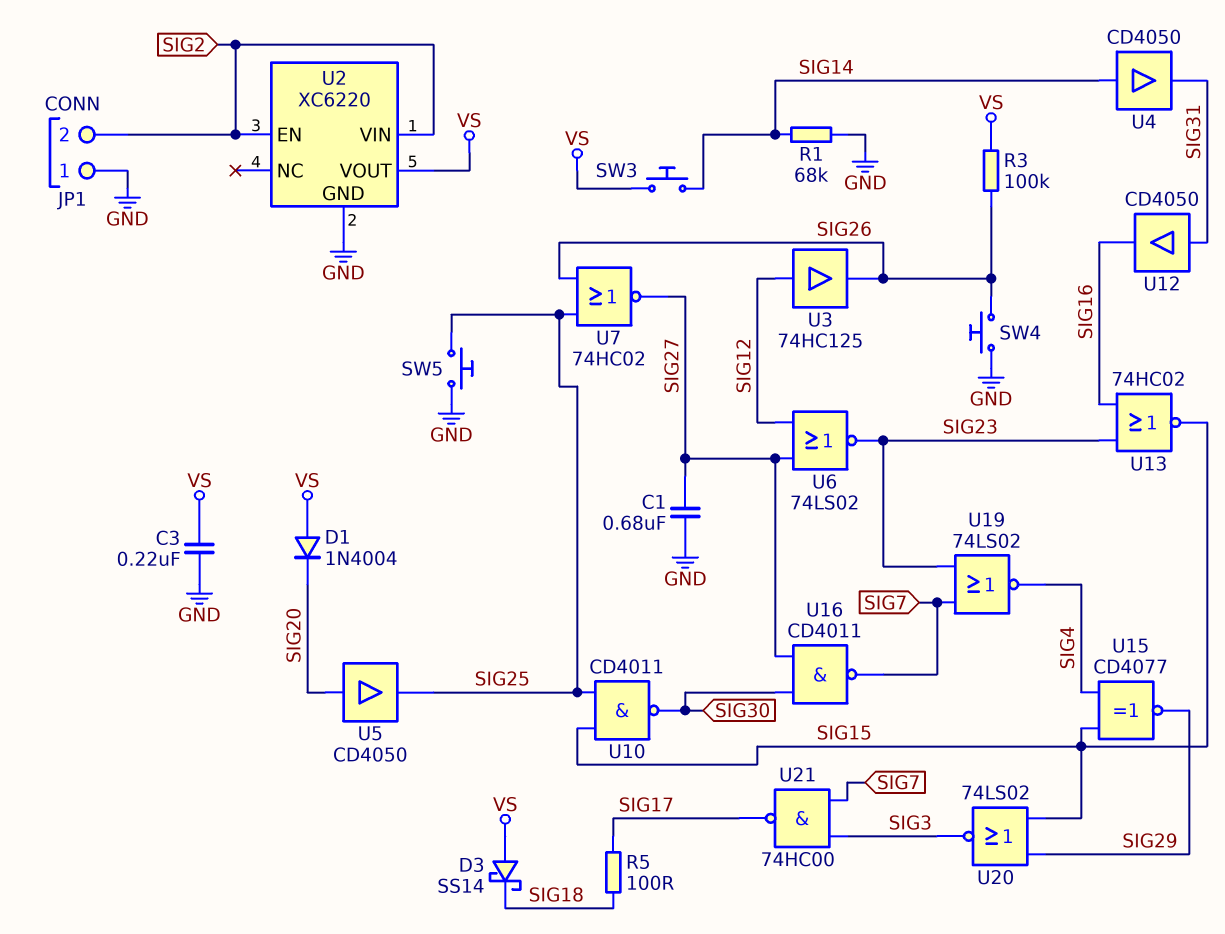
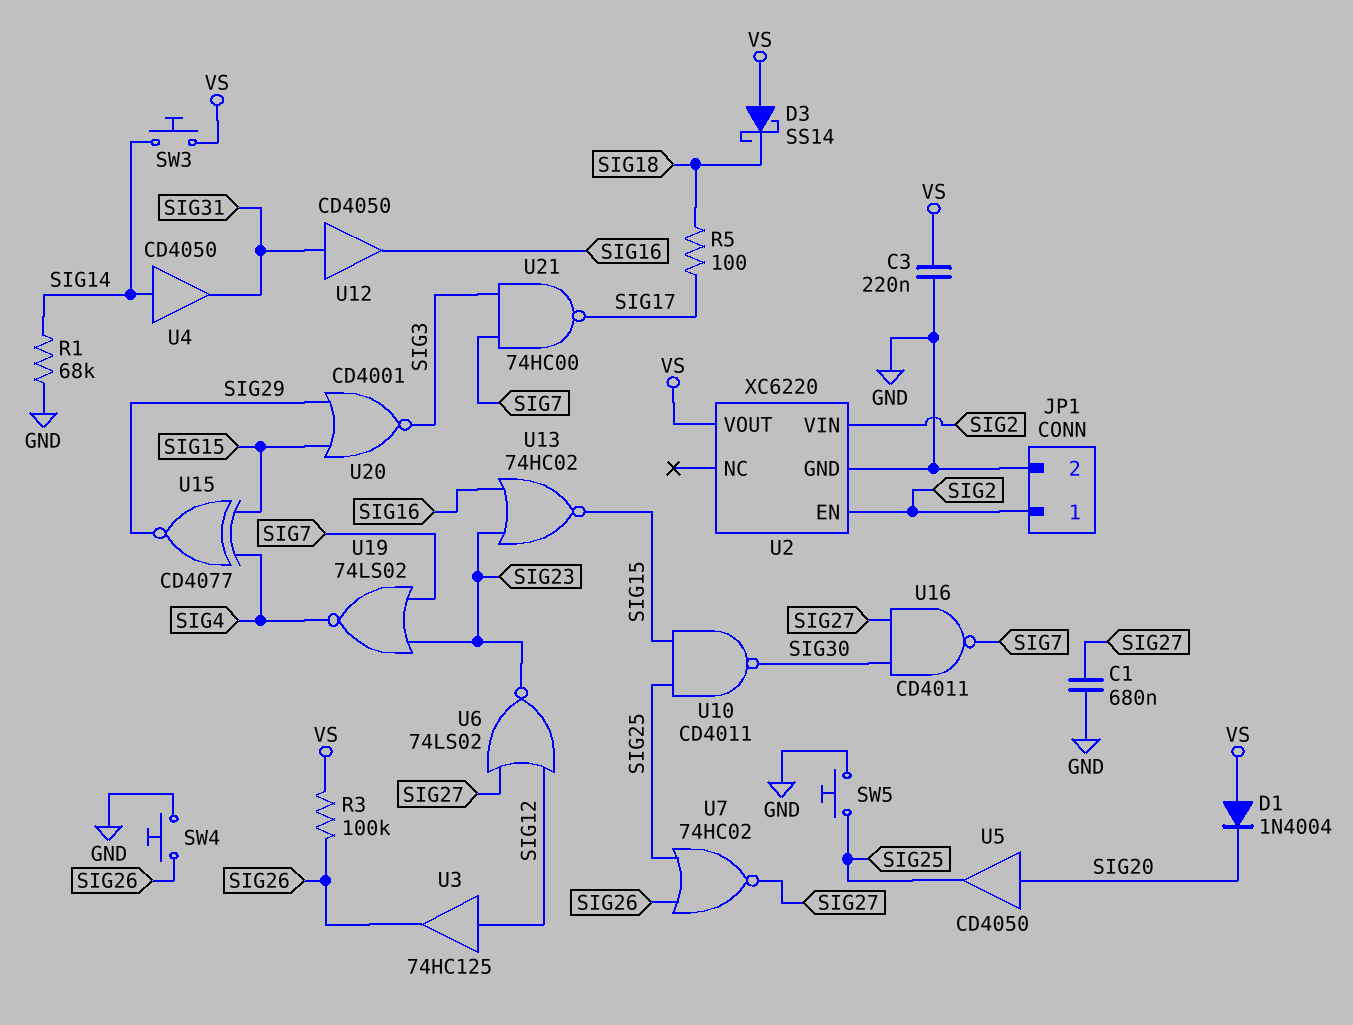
JP1 pin 1: GND -> SIG2
JP1 pin 2: SIG2 -> GND
U20: NOR 74LS02 (in SIG15, in SIG29, out SIG3) -> NOR CD4001 (in SIG15, in SIG29, out SIG3)

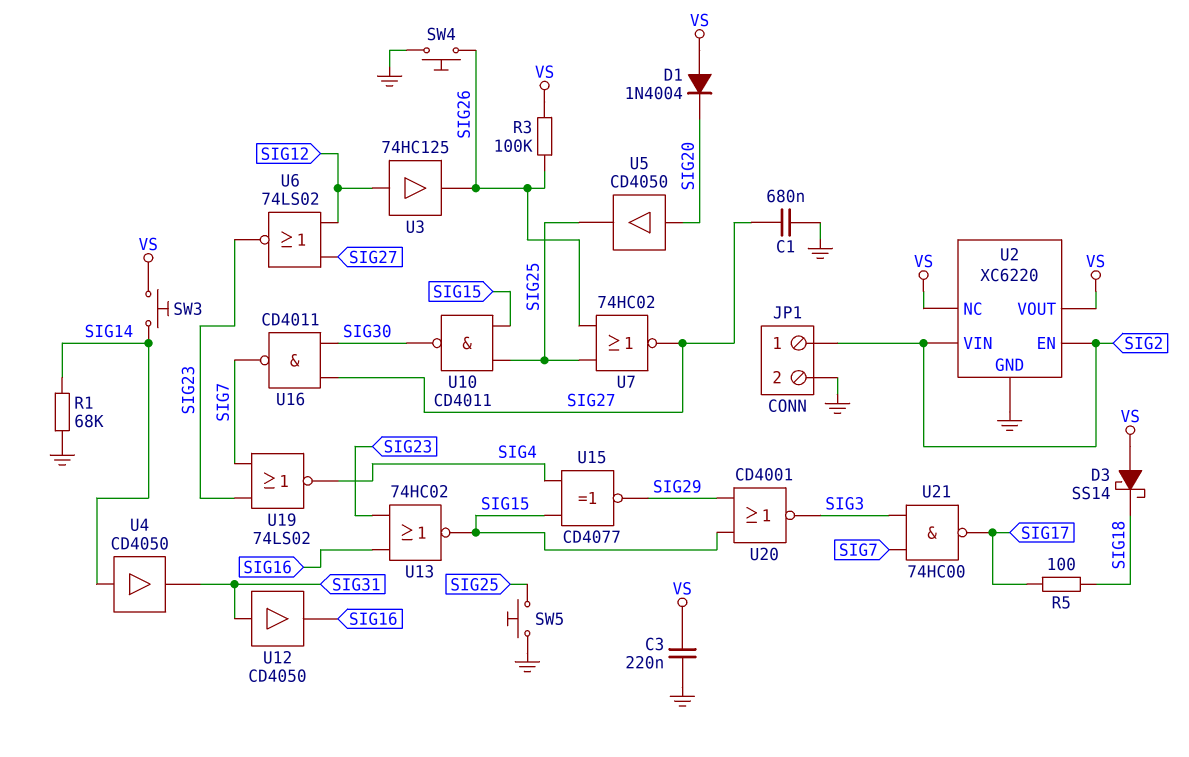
U2 pin NC: none -> VS

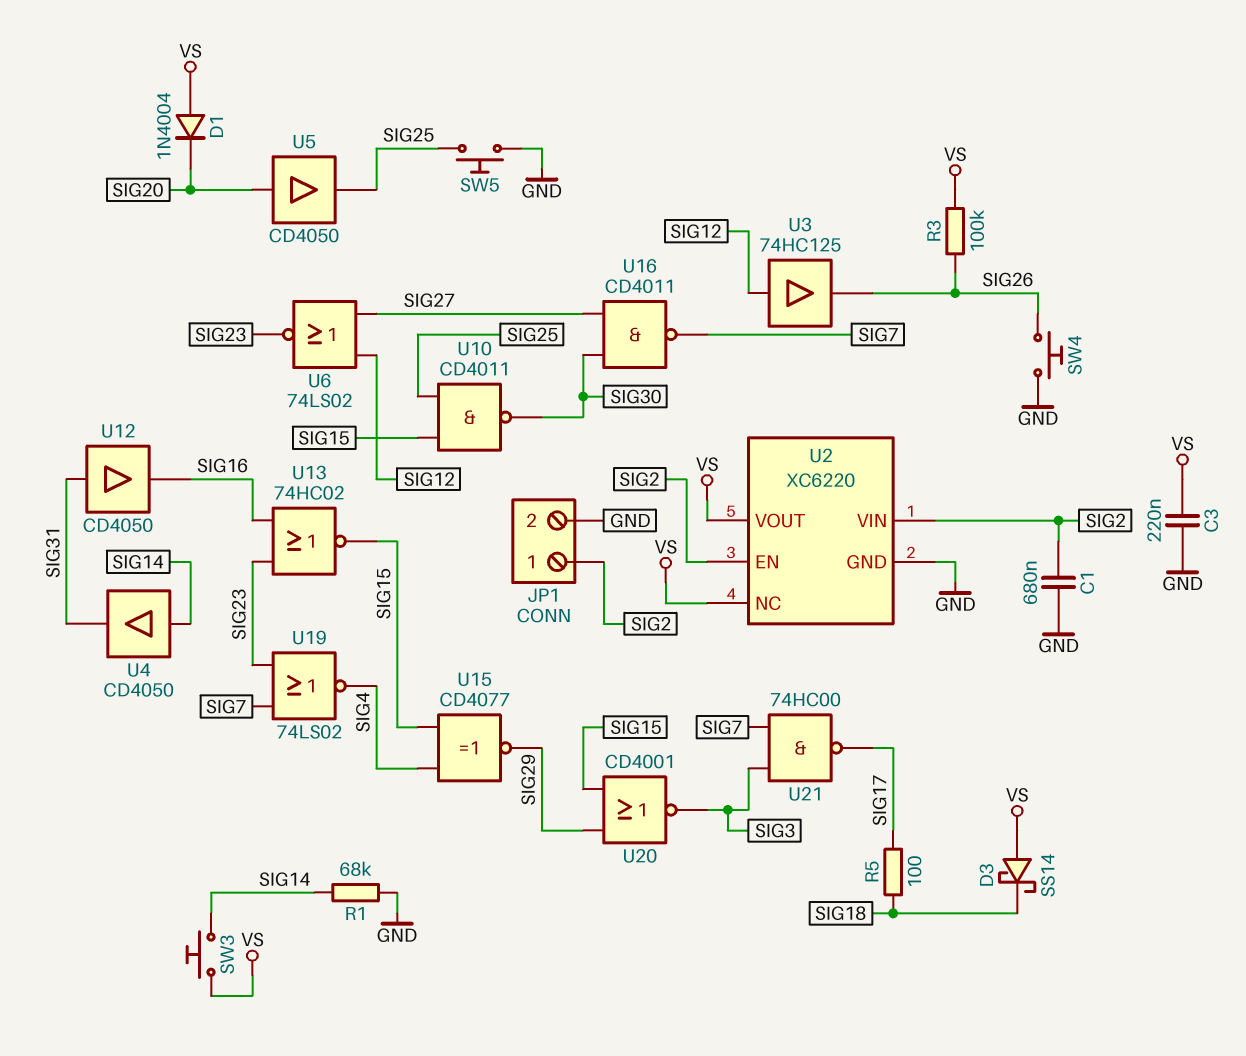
C1: 680nF (GND, SIG27) -> 680nF (GND, SIG2)
U7: NOR 74HC02 (in SIG25, in SIG26, out SIG27) -> none

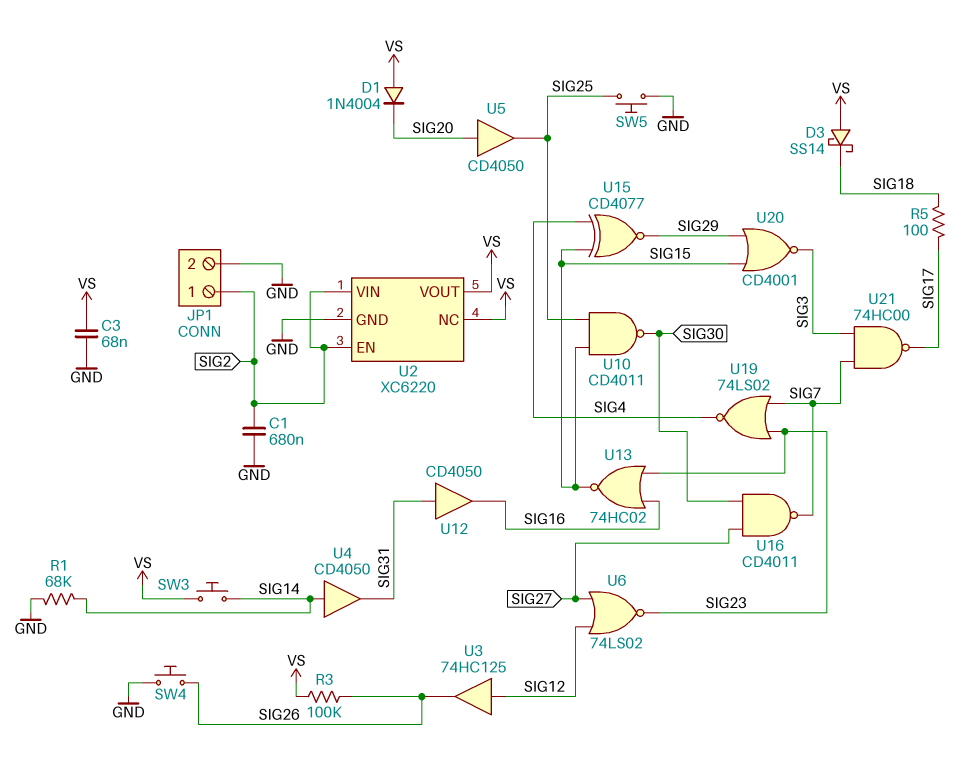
C3: 220nF (GND, VS) -> 68nF (GND, VS)

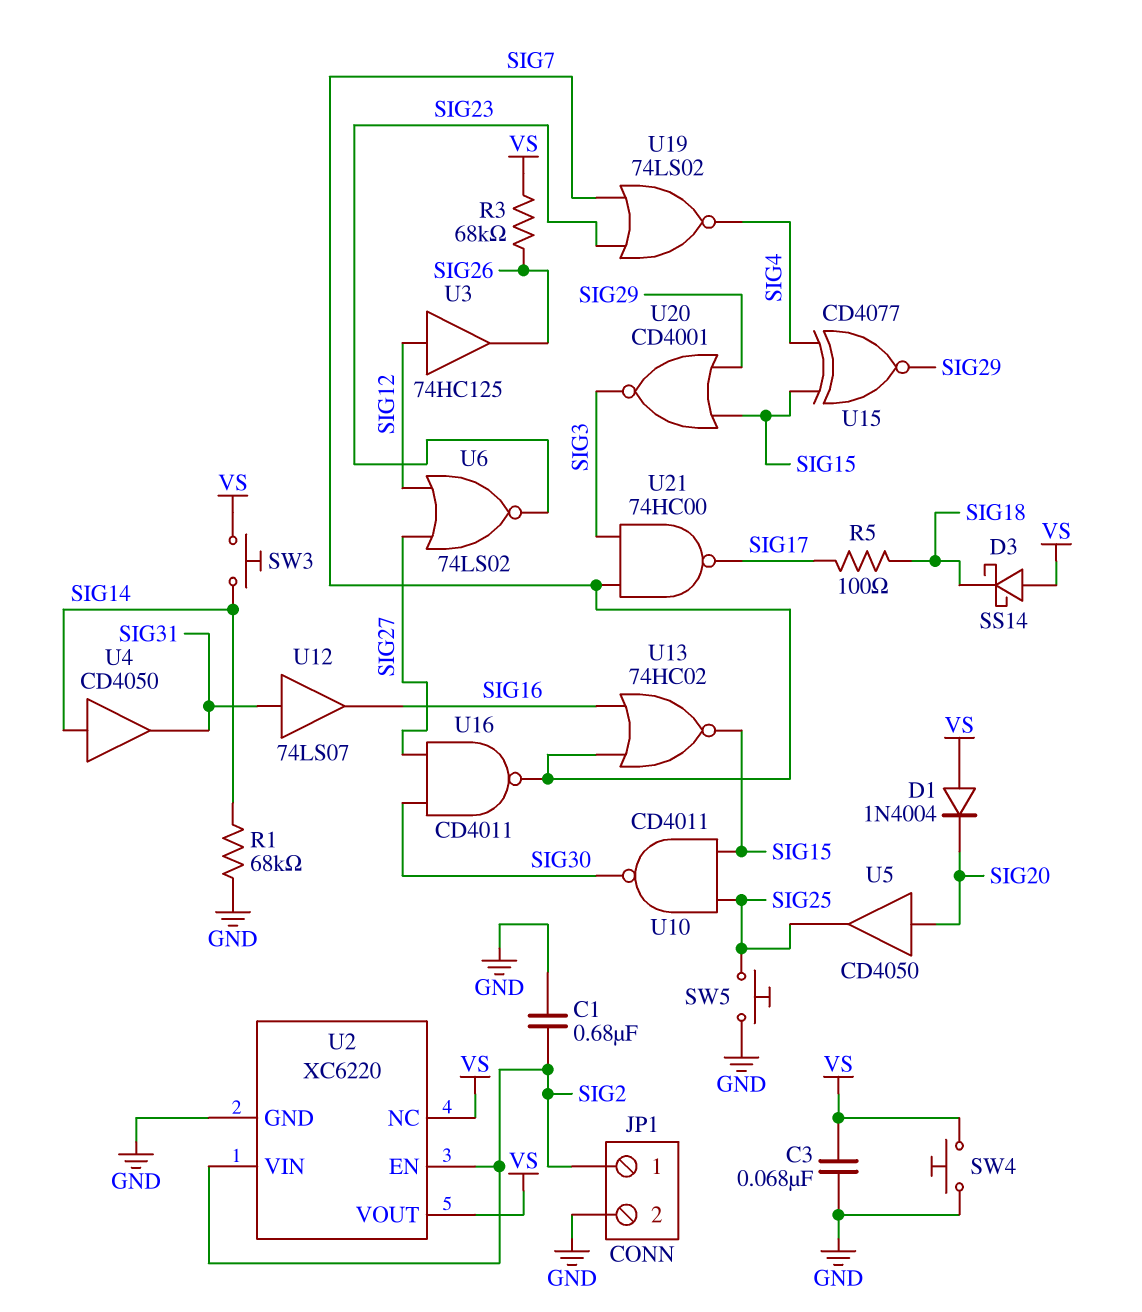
R3: 100k (SIG26, VS) -> 68k (SIG26, VS)
SW4: button (GND, SIG26) -> button (GND, VS)
U12: buffer CD4050 (in SIG31, out SIG16) -> buffer 74LS07 (in SIG31, out SIG16)
U13: NOR 74HC02 (in SIG16, in SIG23, out SIG15) -> NOR 74HC02 (in SIG7, in SIG16, out SIG15)

